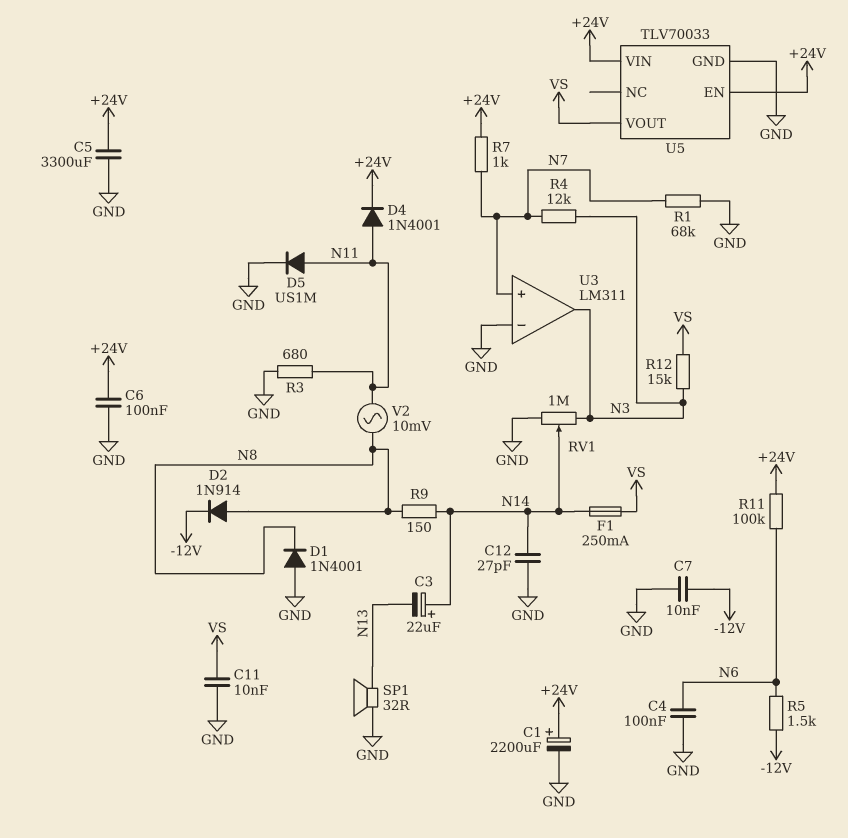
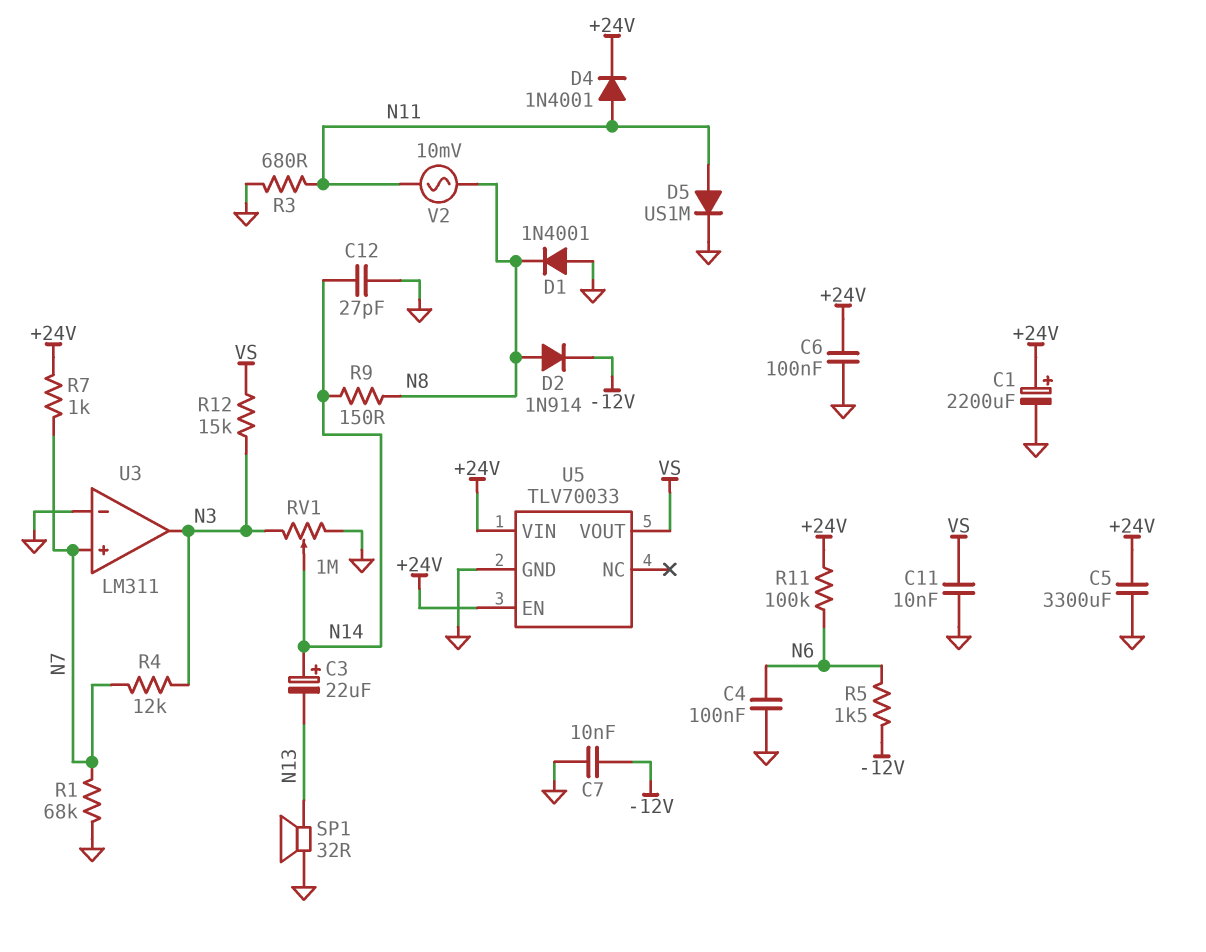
F1: 250mA (N14, VS) -> none

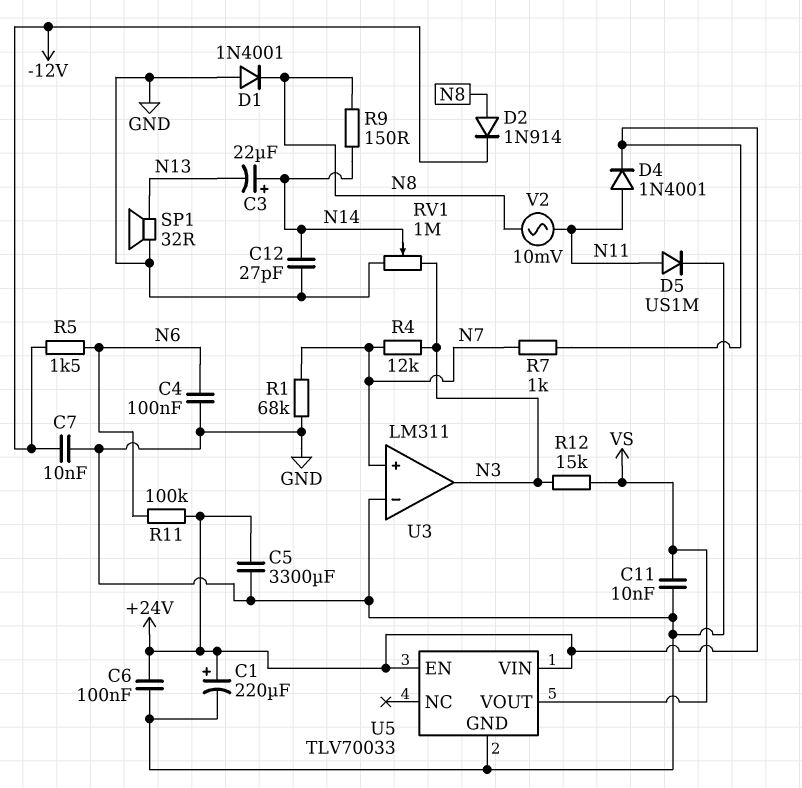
C1: 2200uF (plus +24V, minus GND) -> 220uF (plus +24V, minus GND)
R3: 680 (GND, N11) -> none

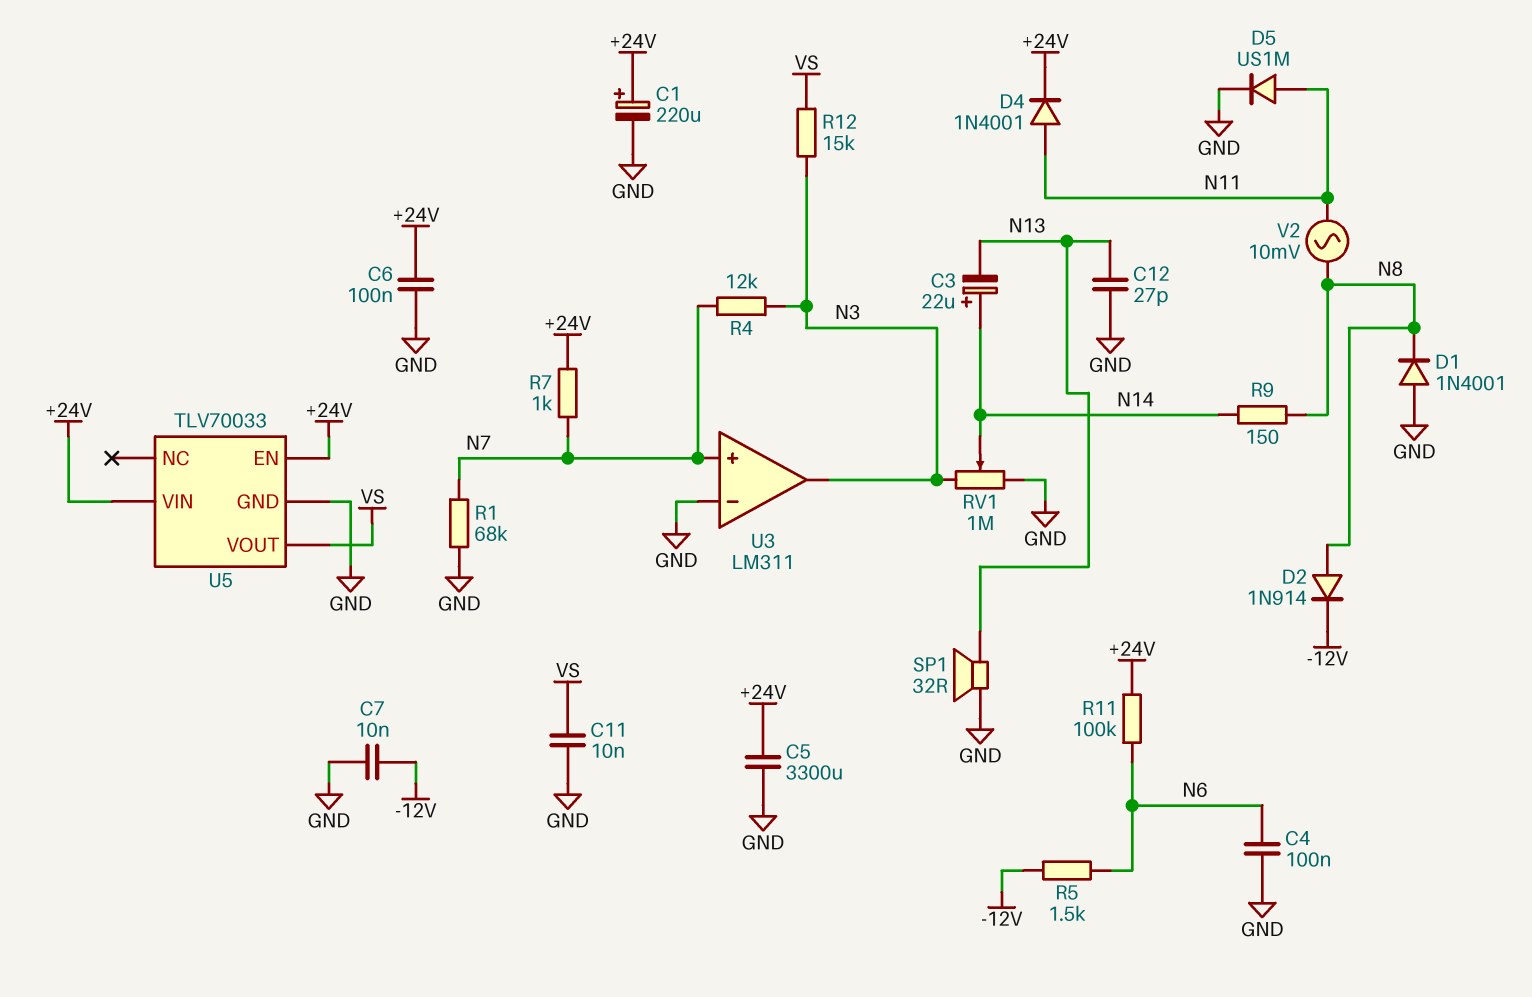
C12: 27pF (GND, N14) -> 27pF (GND, N13)

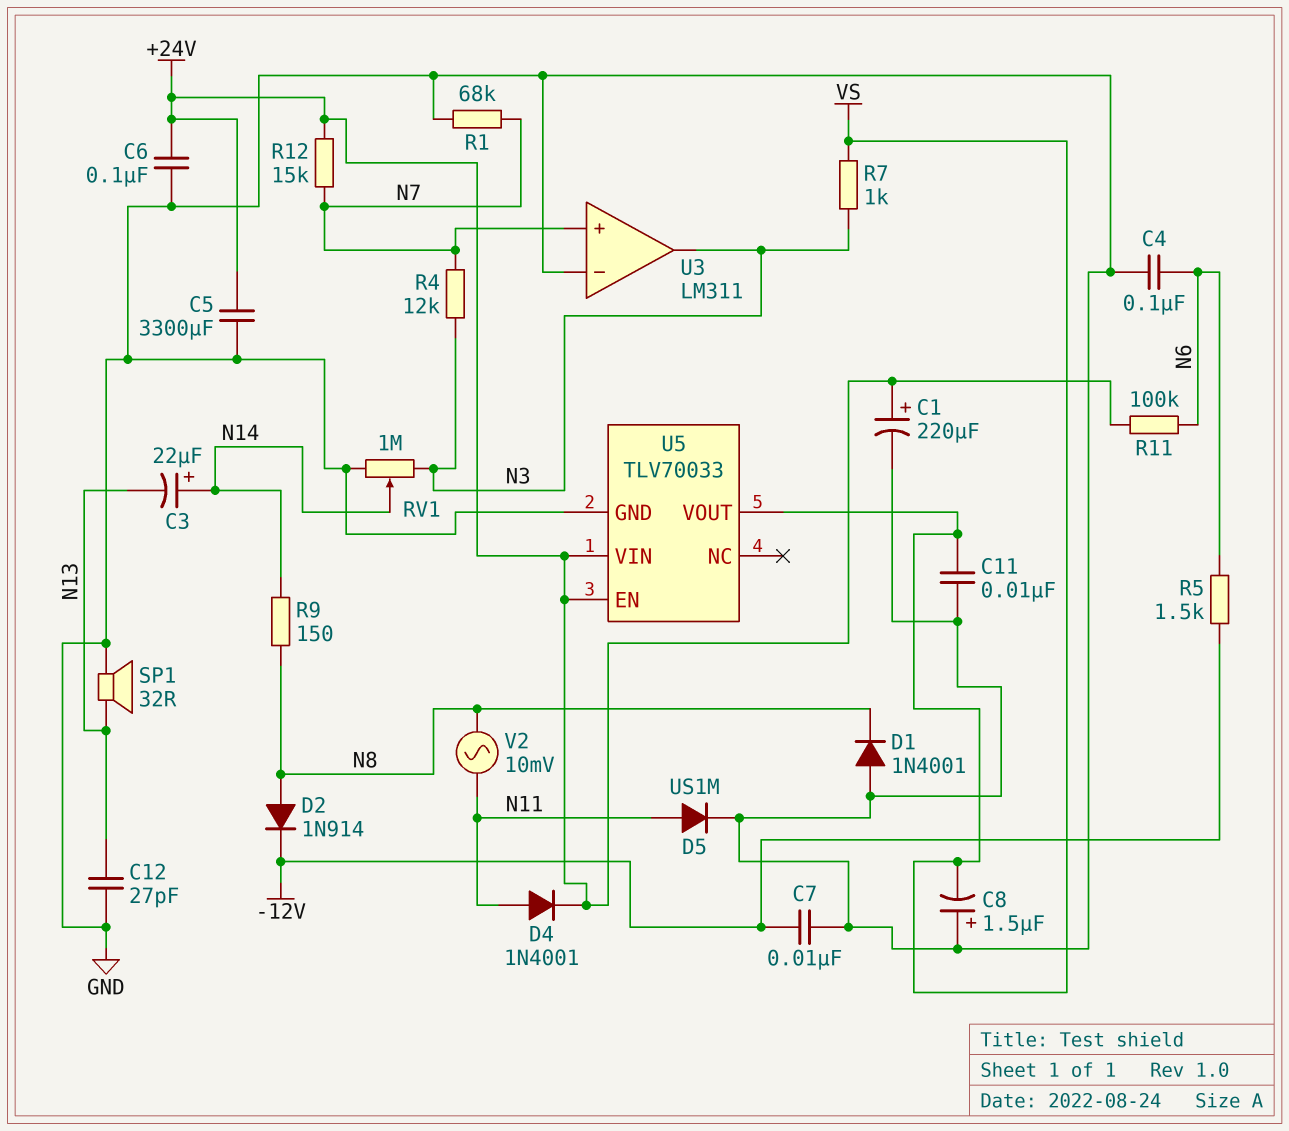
C8: none -> 1.5uF (plus GND, minus VS)
R7: 1k (+24V, N7) -> 1k (N3, VS)
R12: 15k (N3, VS) -> 15k (+24V, N7)

